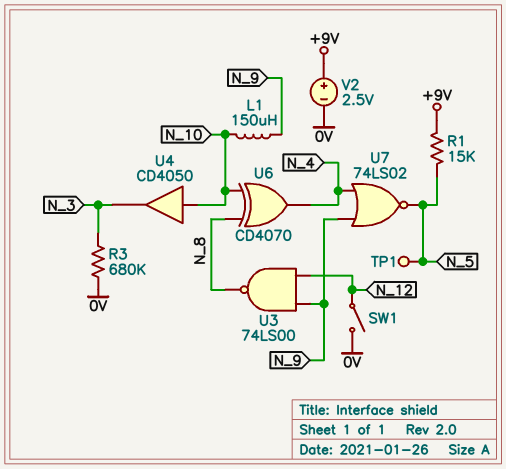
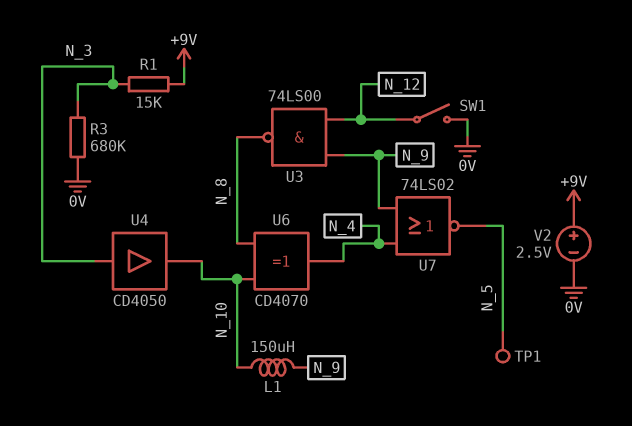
R1: 15k (+9V, N_5) -> 15k (+9V, N_3)
U4: buffer CD4050 (in N_10, out N_3) -> buffer CD4050 (in N_3, out N_10)

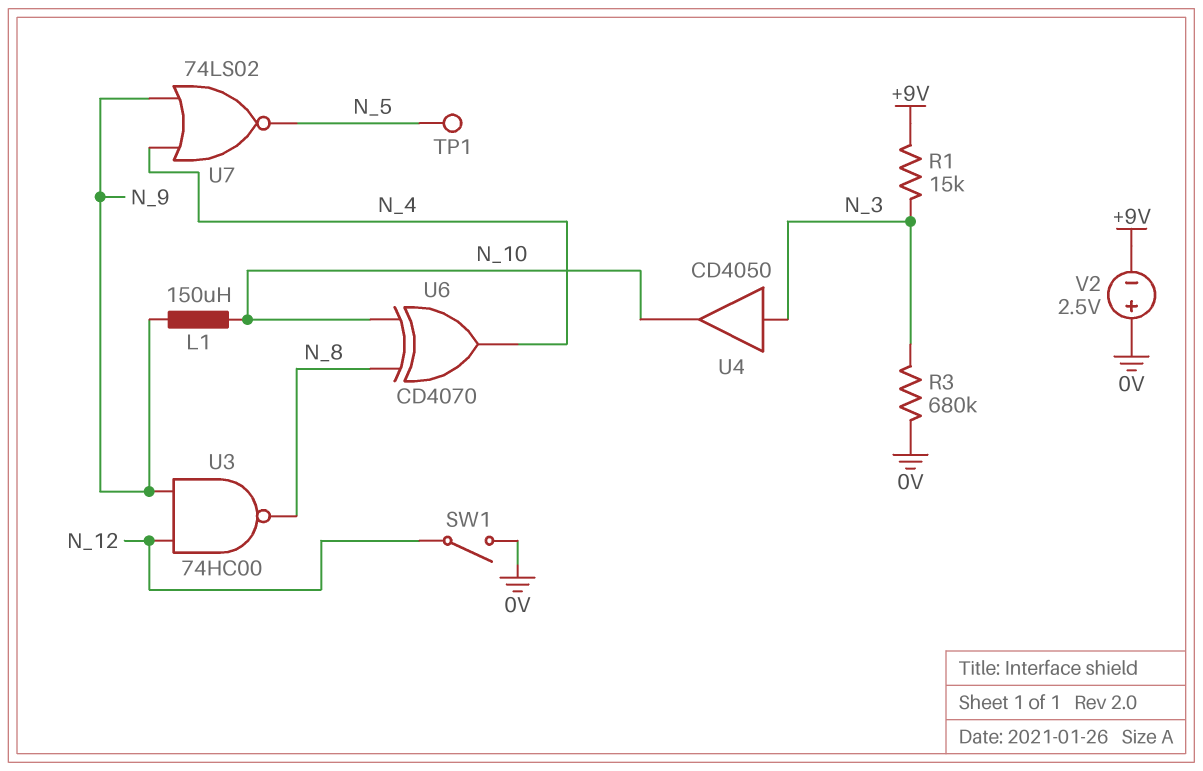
U3: NAND 74LS00 (in N_9, in N_12, out N_8) -> NAND 74HC00 (in N_9, in N_12, out N_8)
V2: 2.5V (plus +9V, minus 0V) -> 2.5V (plus 0V, minus +9V)

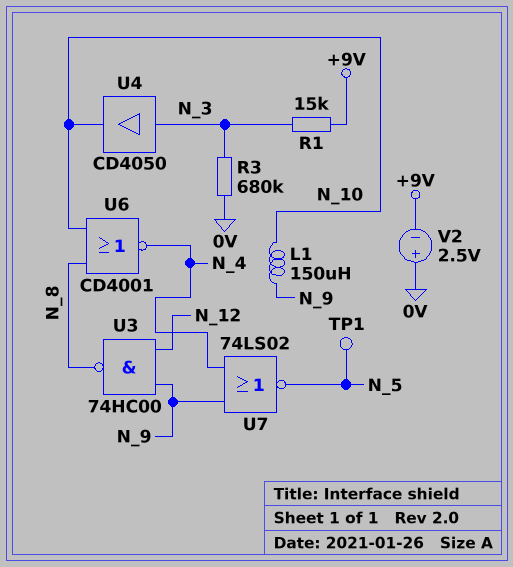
SW1: switch (0V, N_12) -> none
U6: XOR CD4070 (in N_8, in N_10, out N_4) -> NOR CD4001 (in N_8, in N_10, out N_4)

